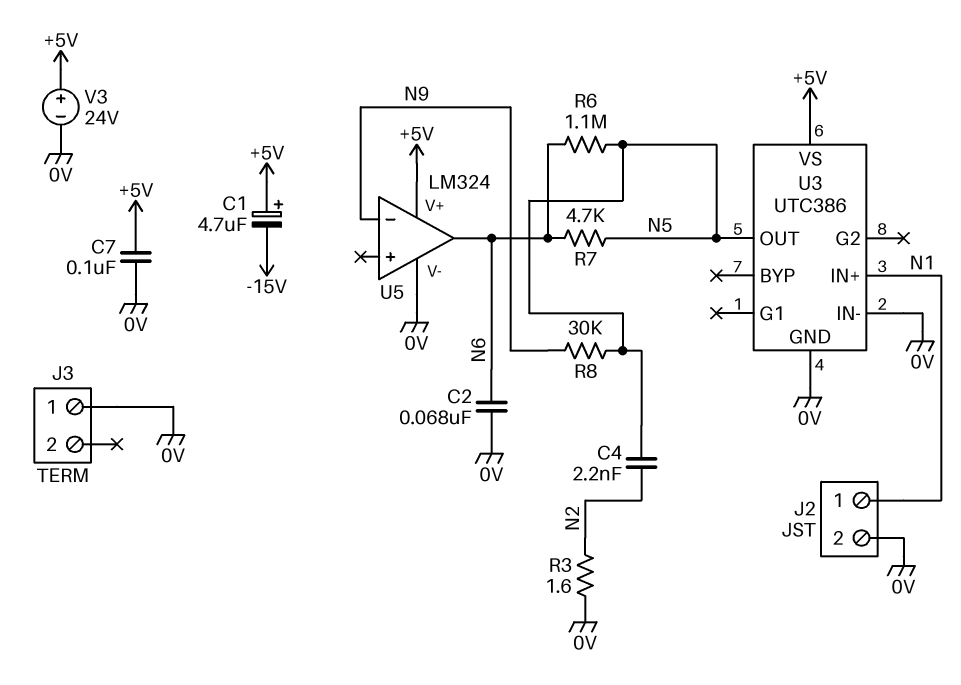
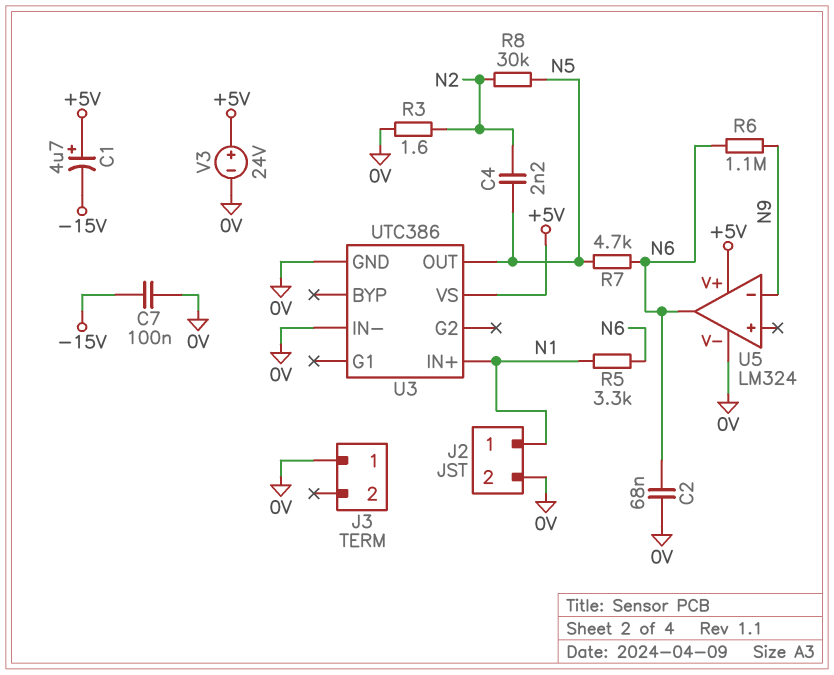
C7: 100nF (+5V, 0V) -> 100nF (-15V, 0V)
R5: none -> 3.3k (N1, N6)
R6: 1.1M (N5, N6) -> 1.1M (N6, N9)
R8: 30k (N5, N9) -> 30k (N2, N5)

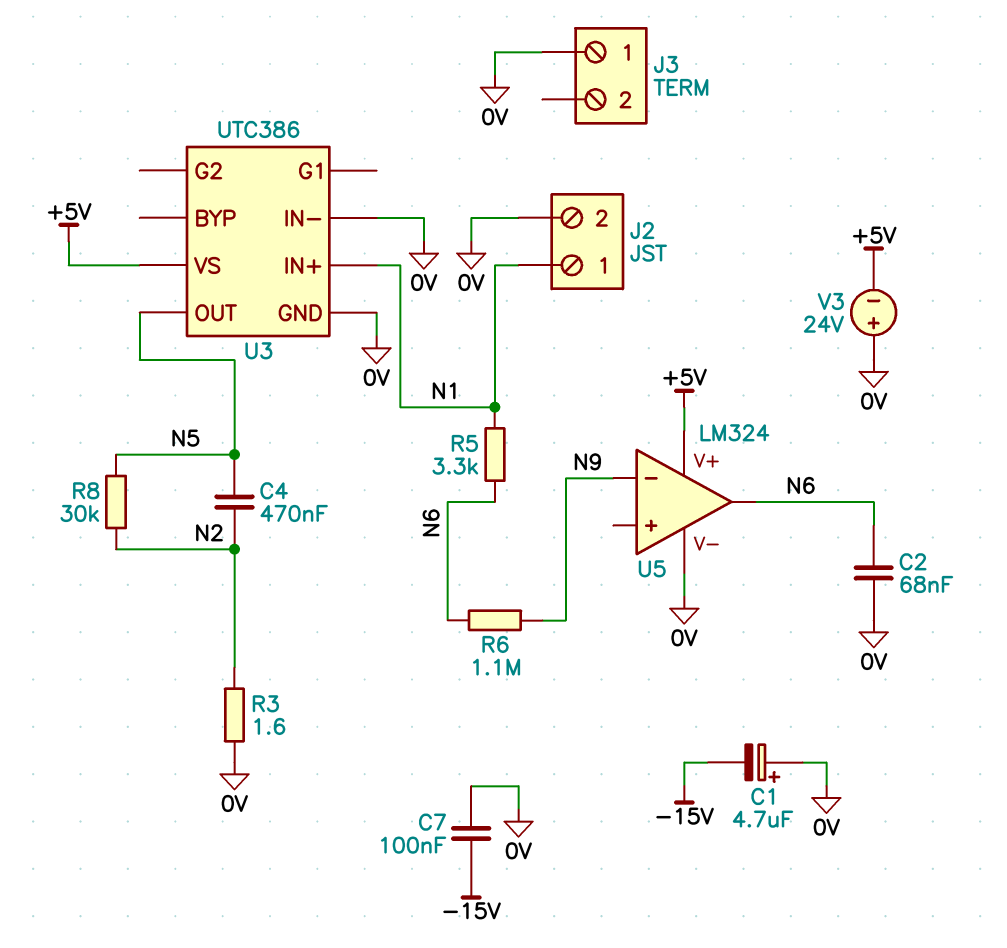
C1: 4.7uF (plus +5V, minus -15V) -> 4.7uF (plus 0V, minus -15V)
C4: 2.2nF (N2, N5) -> 470nF (N2, N5)
R7: 4.7k (N5, N6) -> none
V3: 24V (plus +5V, minus 0V) -> 24V (plus 0V, minus +5V)

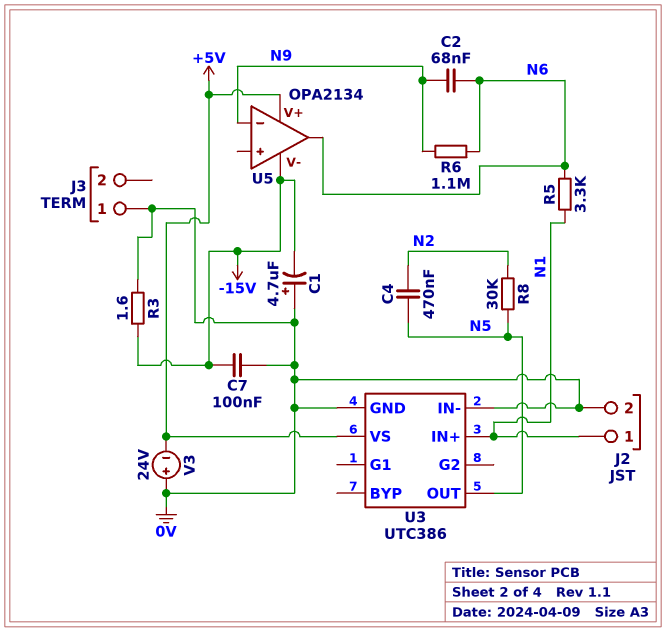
C2: 68nF (0V, N6) -> 68nF (N6, N9)
R3: 1.6 (0V, N2) -> 1.6 (-15V, 0V)
U5: LM324 -> OPA2134
U5 pin V-: 0V -> -15V

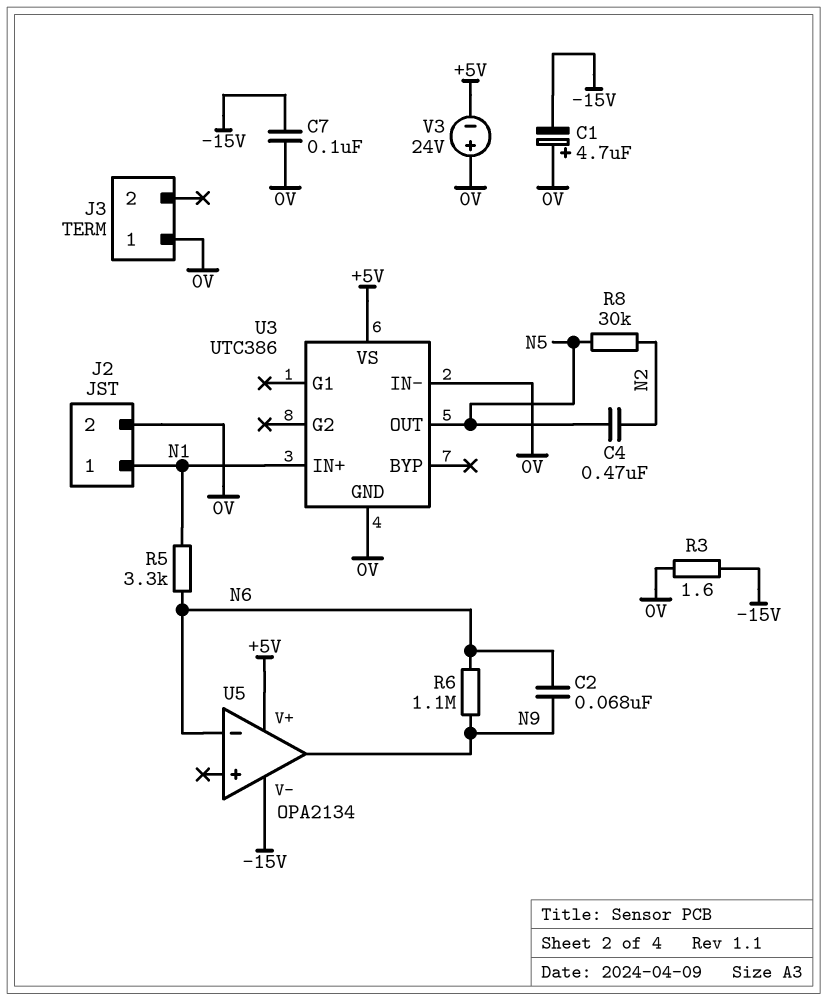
U5 pin in-: N9 -> N6
U5 pin out: N6 -> N9

